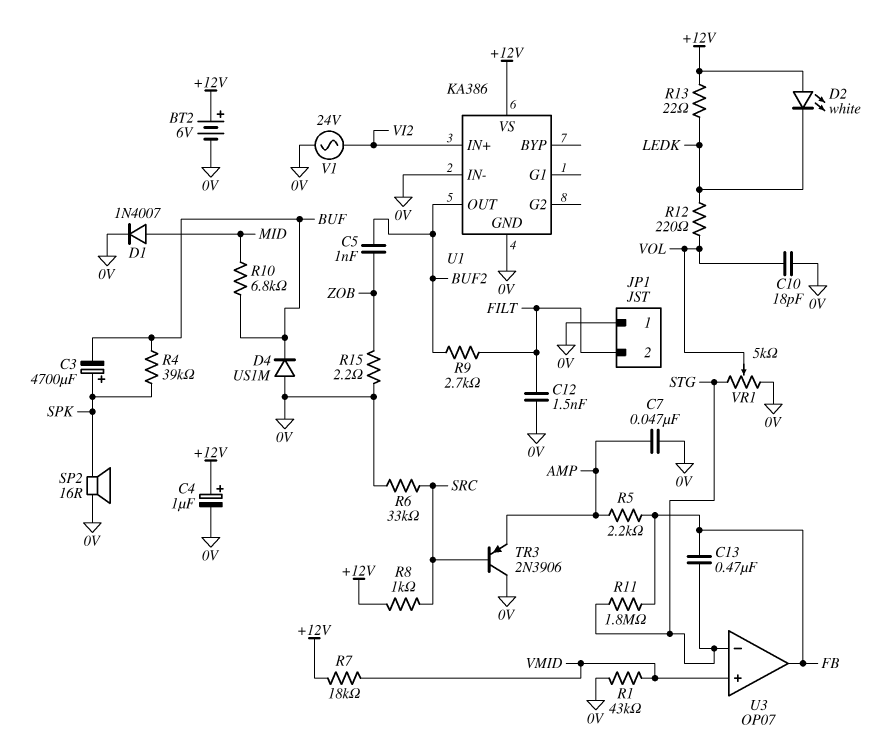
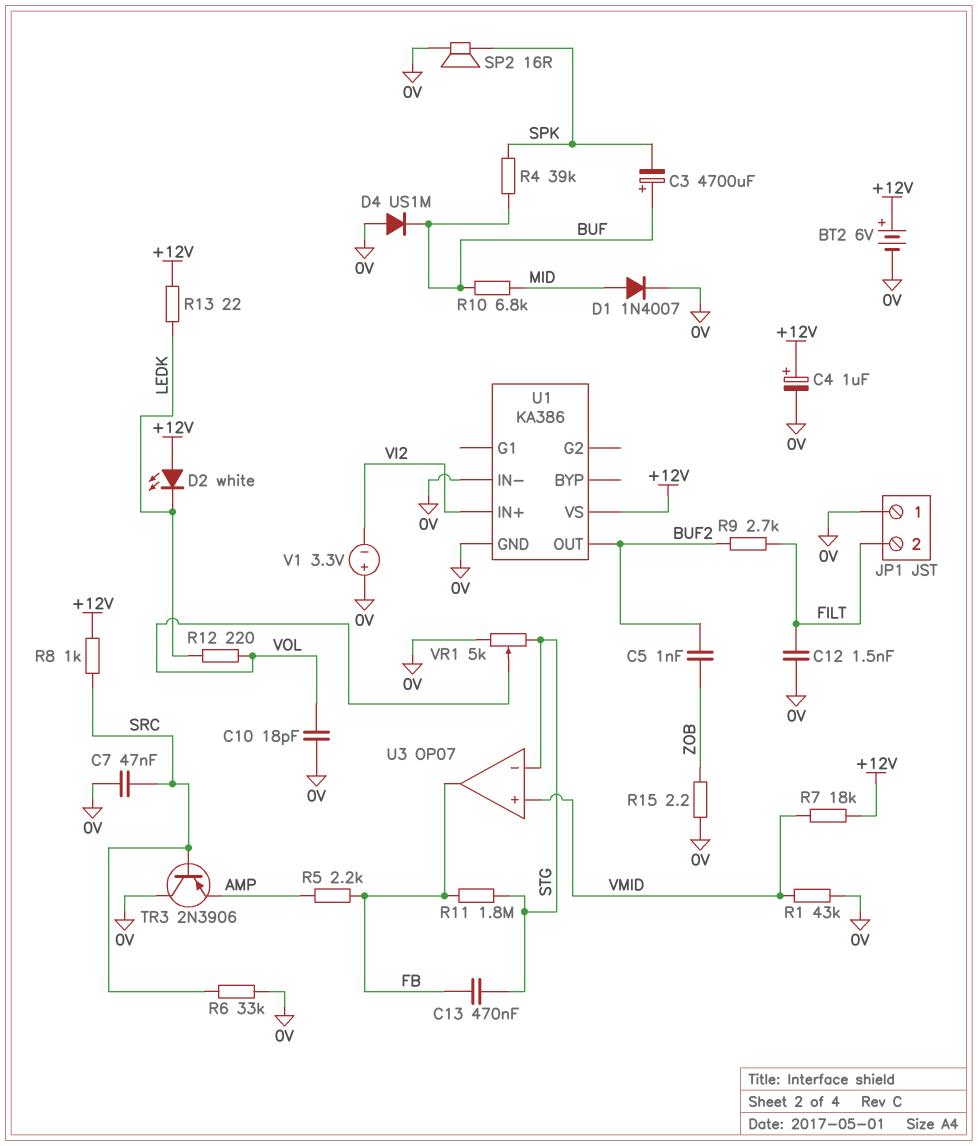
C3: 4700uF (plus SPK, minus BUF) -> 4700uF (plus BUF, minus SPK)
C7: 47nF (0V, AMP) -> 47nF (0V, SRC)
V1: AC 24V (0V, VI2) -> 3.3V (plus 0V, minus VI2)

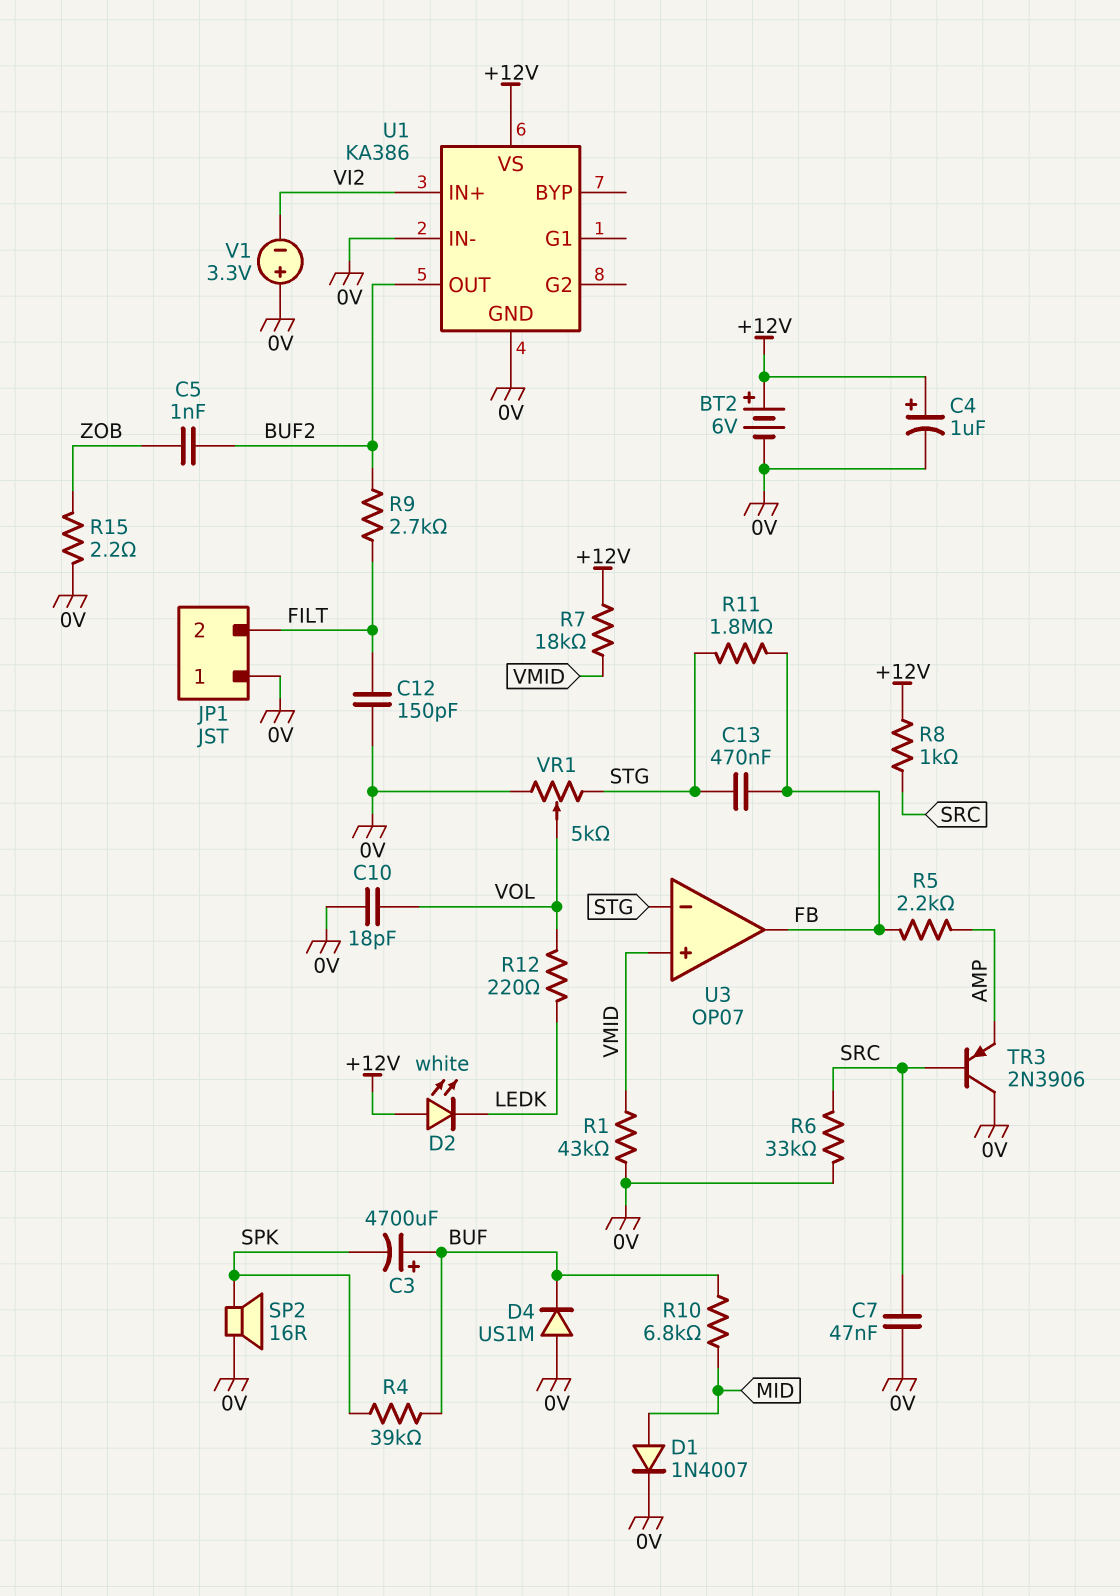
C12: 1.5nF (0V, FILT) -> 150pF (0V, FILT)
R13: 22 (+12V, LEDK) -> none

